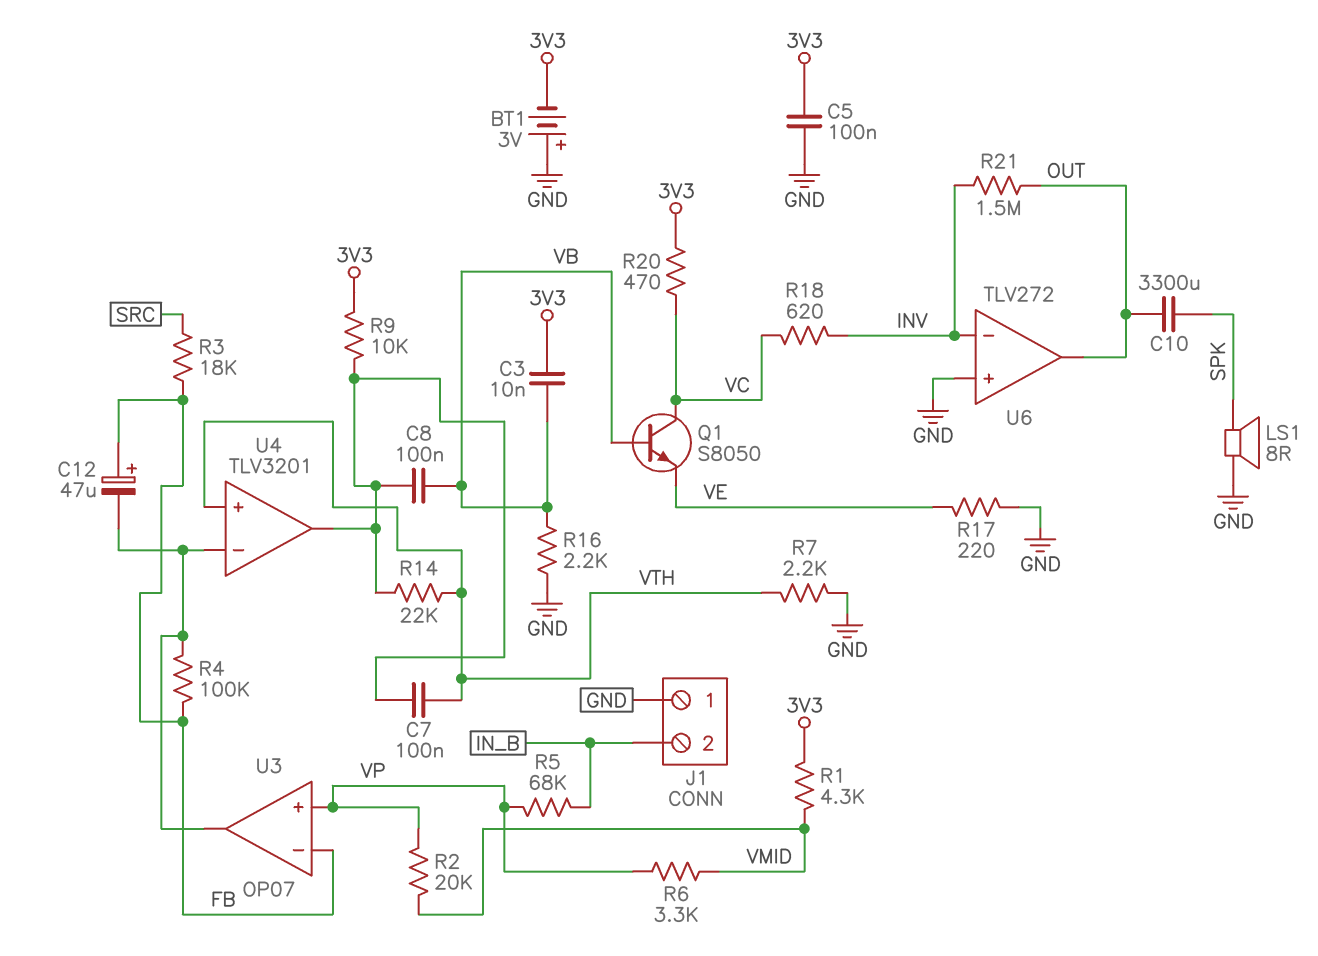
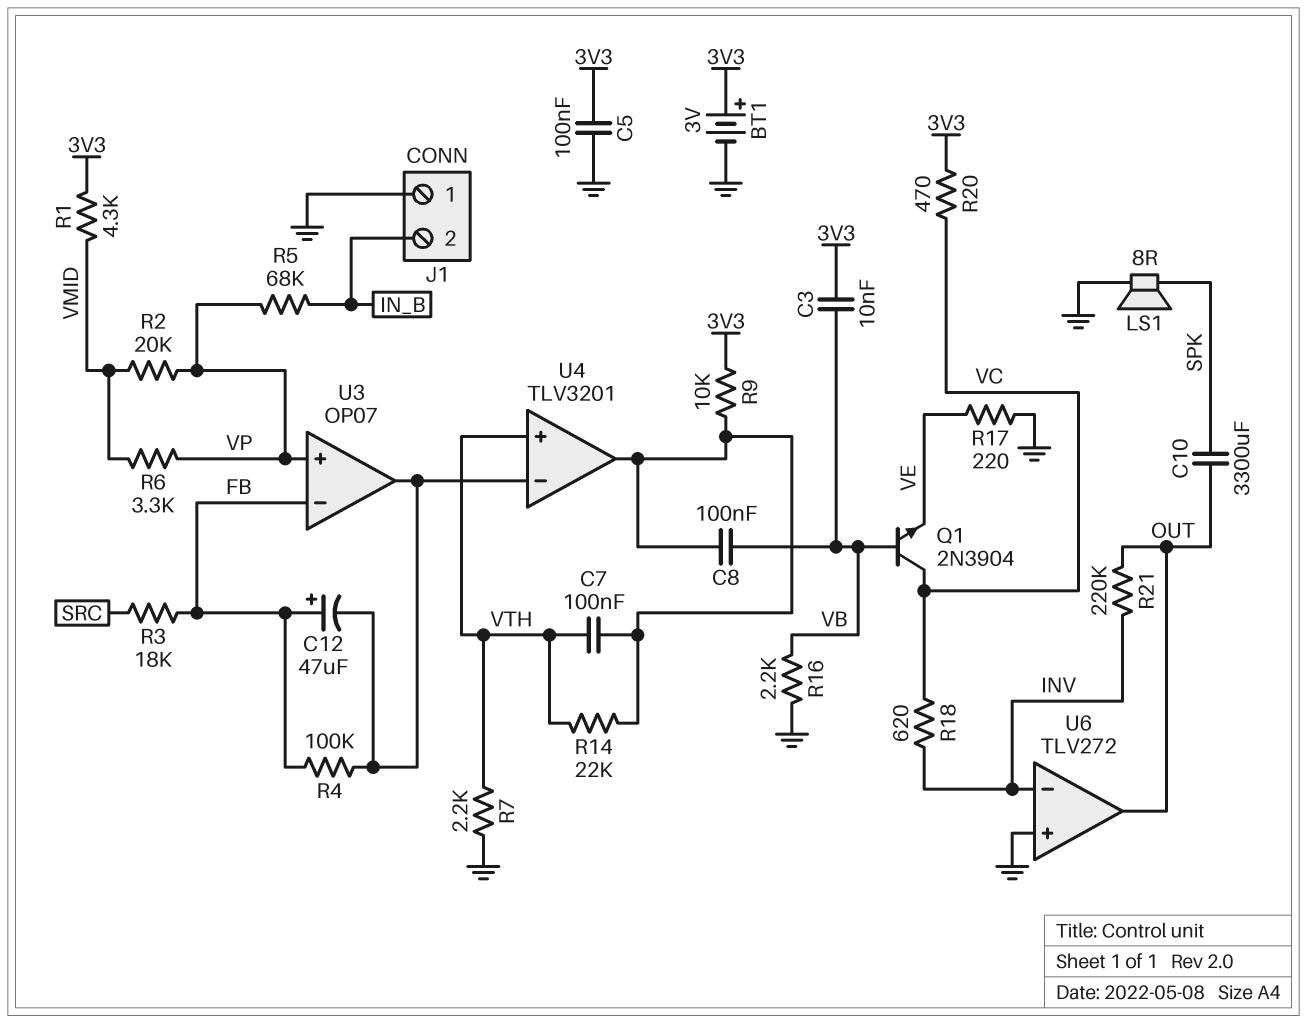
BT1: 3V (plus GND, minus 3V3) -> 3V (plus 3V3, minus GND)
Q1: NPN S8050 (B VB, C VC, E VE) -> NPN 2N3904 (B VB, C VC, E VE)
R21: 1.5M (INV, OUT) -> 220k (INV, OUT)

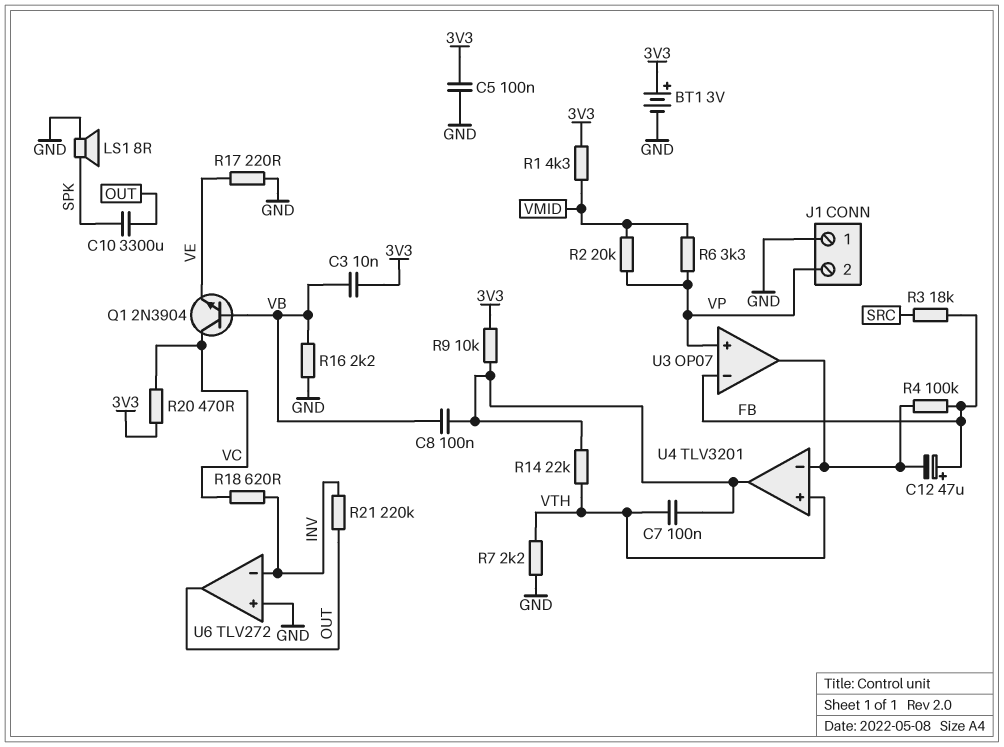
J1 pin 2: IN_B -> VP
R5: 68k (IN_B, VP) -> none

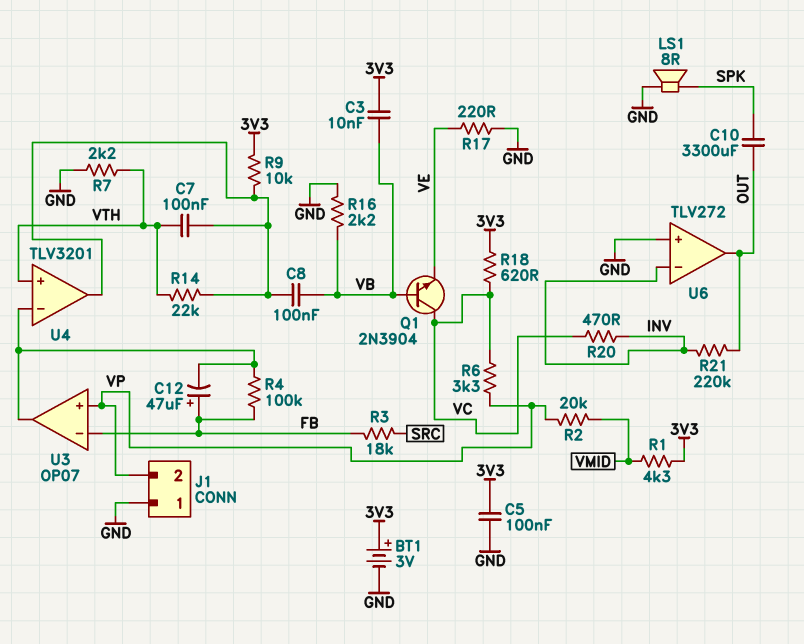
R6: 3.3k (VMID, VP) -> 3.3k (VC, VP)
R18: 620 (INV, VC) -> 620 (3V3, VC)
R20: 470 (3V3, VC) -> 470 (INV, VC)

